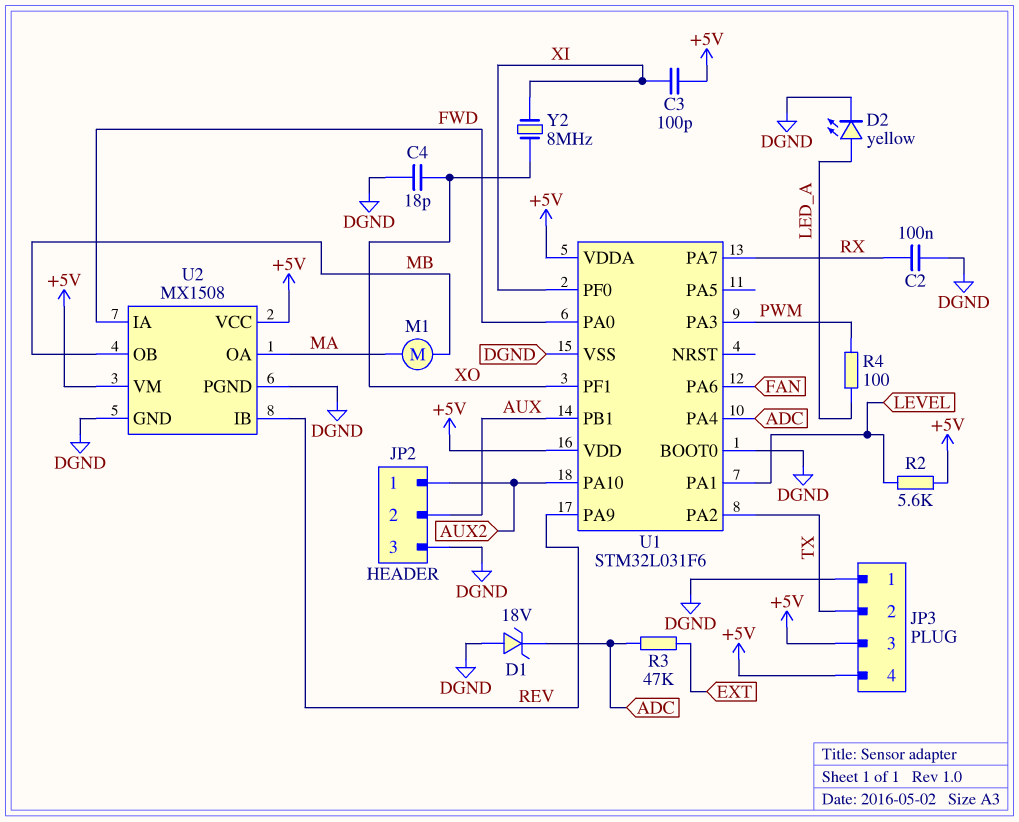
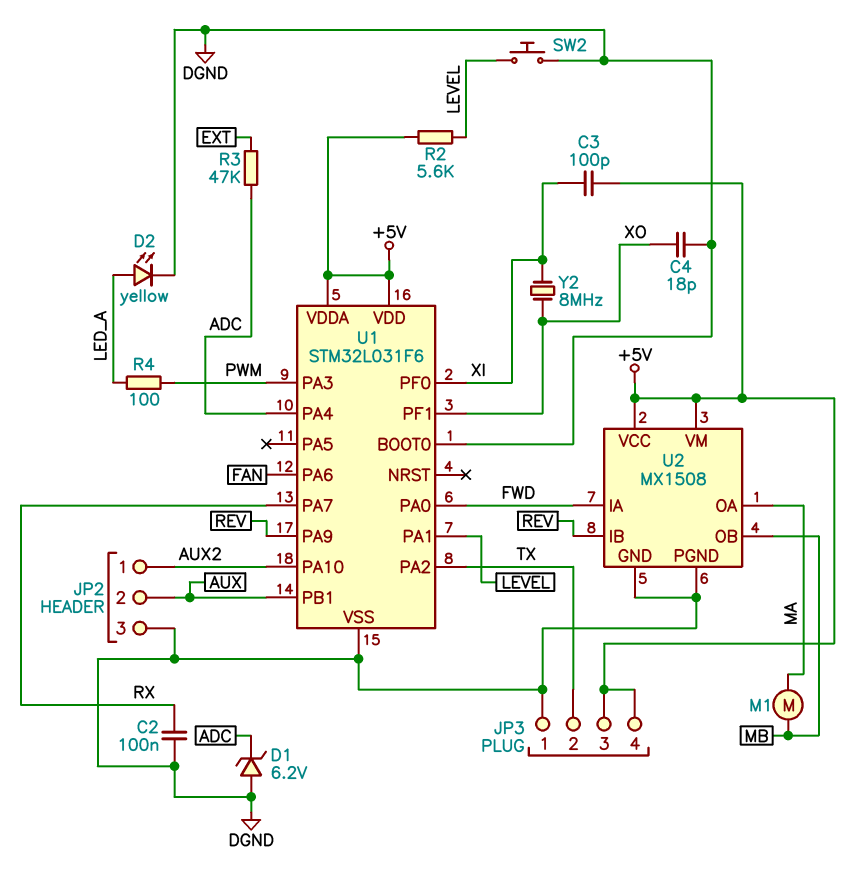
D1: zener 18V (A DGND, K ADC) -> zener 6.2V (A DGND, K ADC)
SW2: none -> button (DGND, LEVEL)

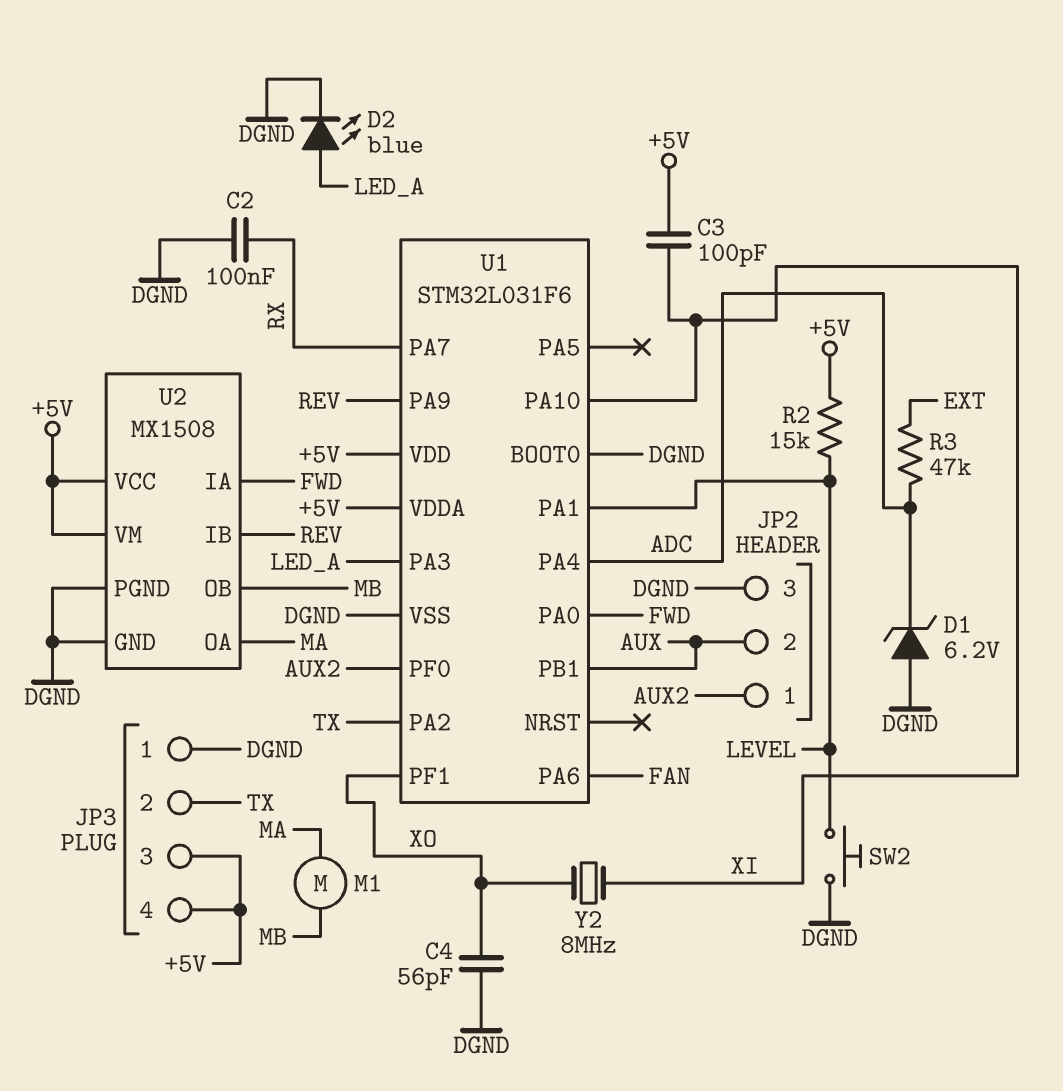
C4: 18pF (DGND, XO) -> 56pF (DGND, XO)
D2: LED yellow (A LED_A, K DGND) -> LED blue (A LED_A, K DGND)
R2: 5.6k (+5V, LEVEL) -> 15k (+5V, LEVEL)
R4: 100 (LED_A, PWM) -> none
U1 pin PA3: PWM -> LED_A
U1 pin PA10: AUX2 -> XI
U1 pin PF0: XI -> AUX2

